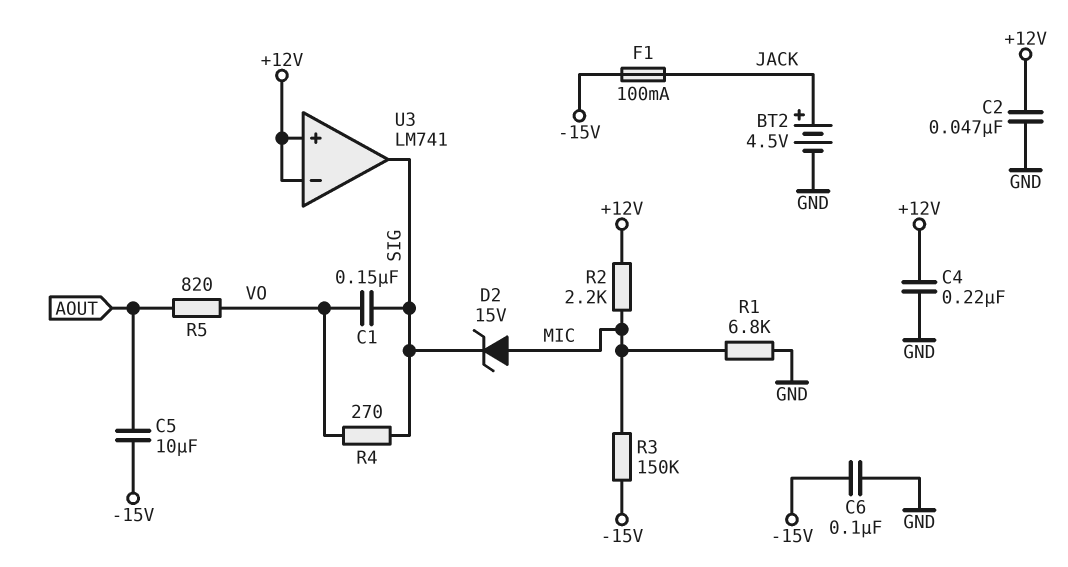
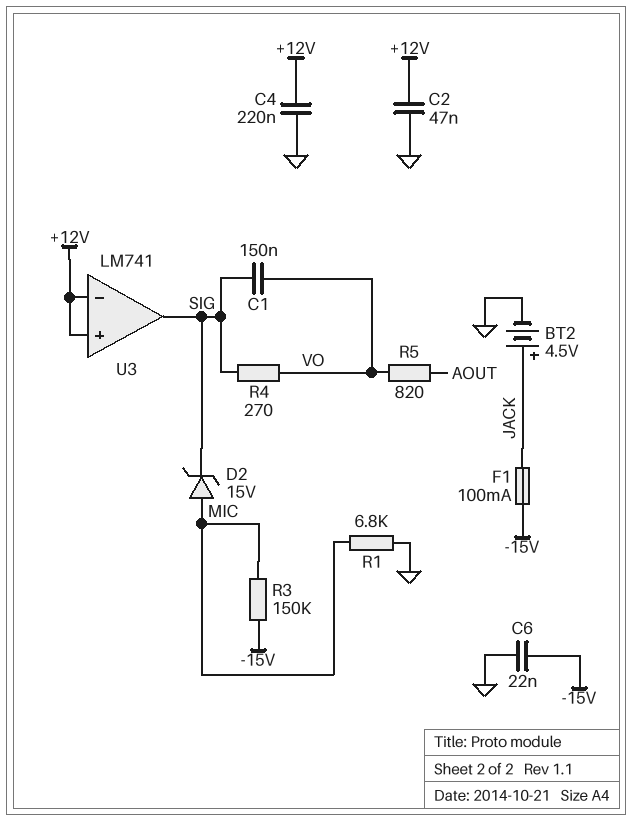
C5: 10uF (-15V, AOUT) -> none
C6: 100nF (-15V, GND) -> 22nF (-15V, GND)
R2: 2.2k (+12V, MIC) -> none

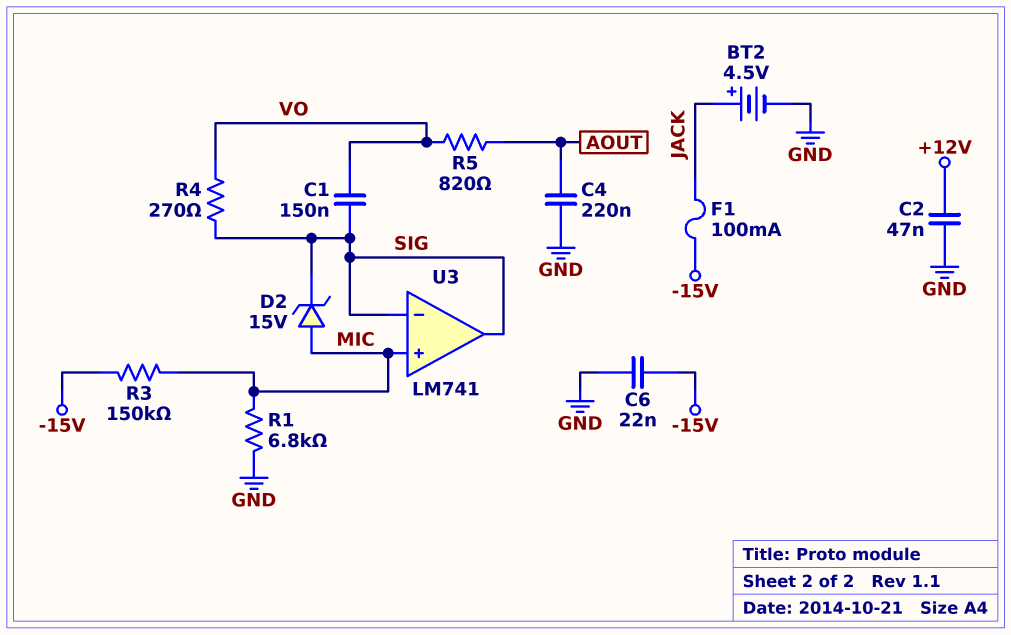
C4: 220nF (+12V, GND) -> 220nF (AOUT, GND)
U3 pin in+: +12V -> MIC
U3 pin in-: +12V -> SIG

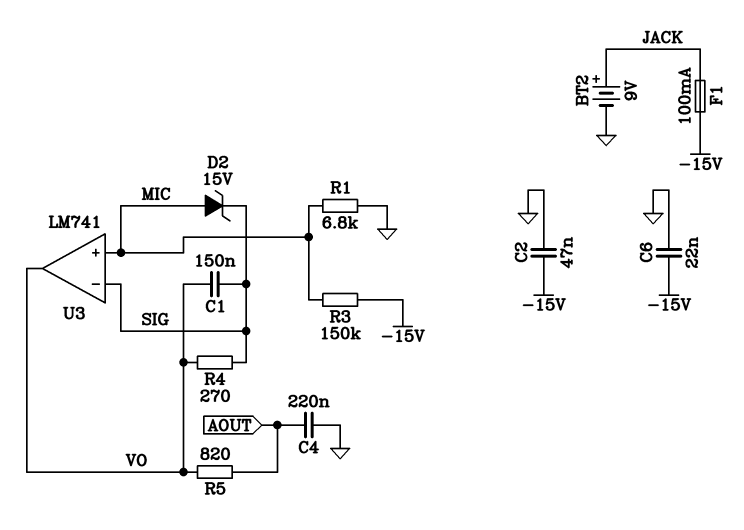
BT2: 4.5V (plus JACK, minus GND) -> 9V (plus JACK, minus GND)
C2: 47nF (+12V, GND) -> 47nF (-15V, GND)
U3 pin out: SIG -> VO

